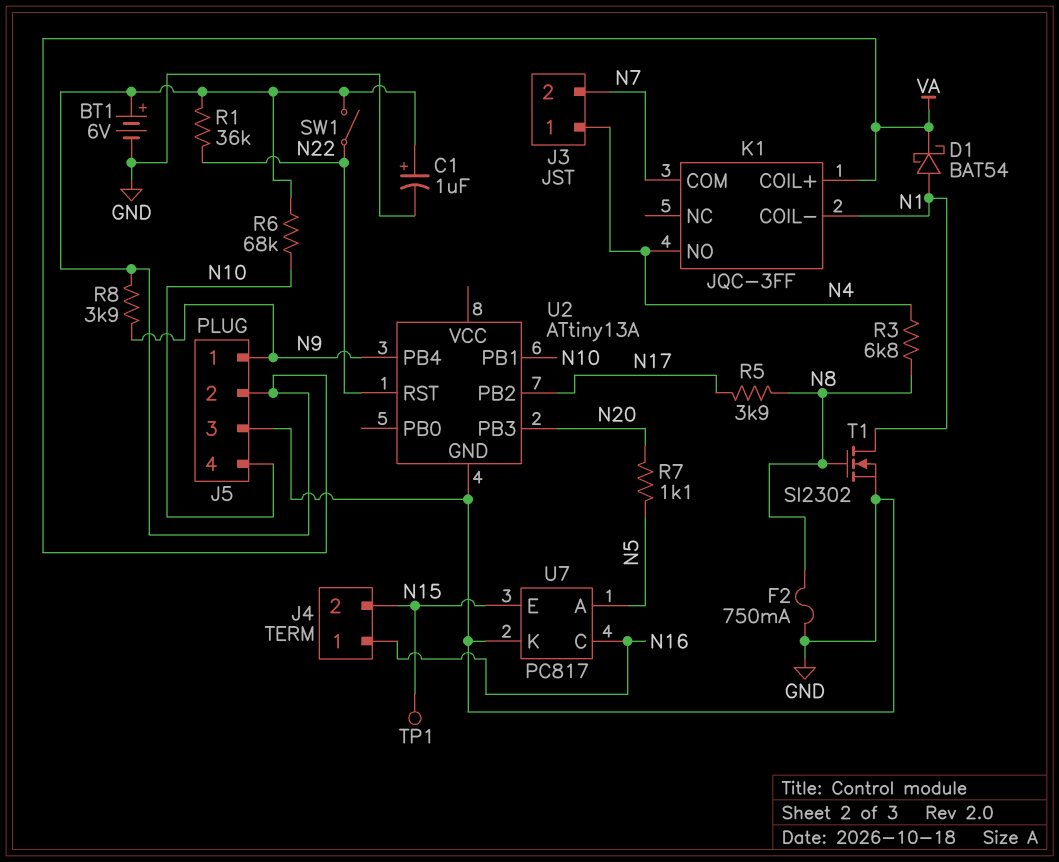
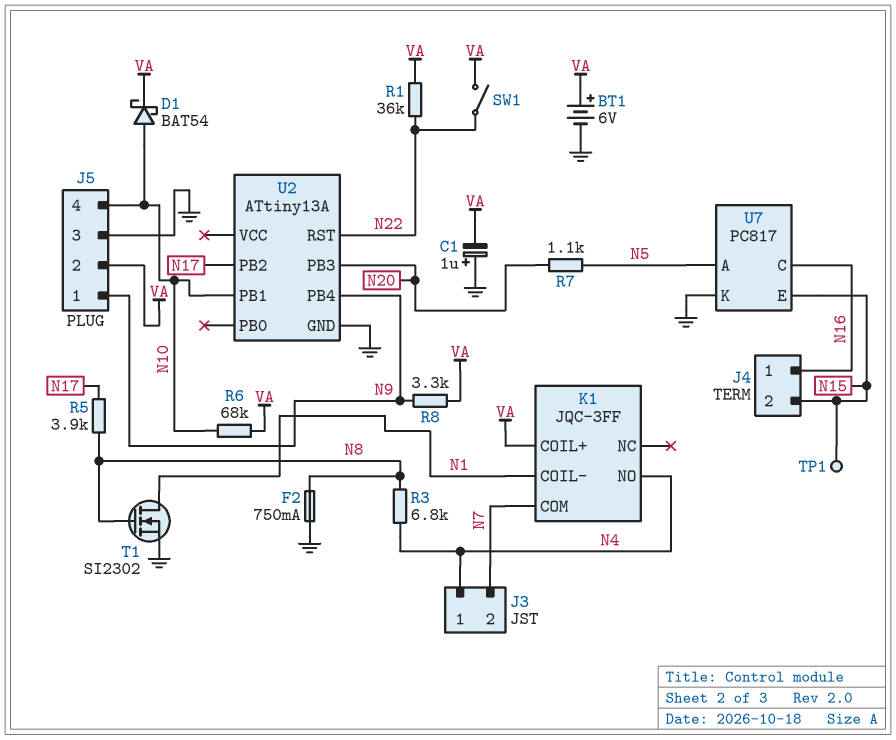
C1: 1uF (plus VA, minus GND) -> 1uF (plus GND, minus VA)
D1: schottky BAT54 (A N1, K VA) -> schottky BAT54 (A N10, K VA)
R8: 3.9k (N9, VA) -> 3.3k (N9, VA)

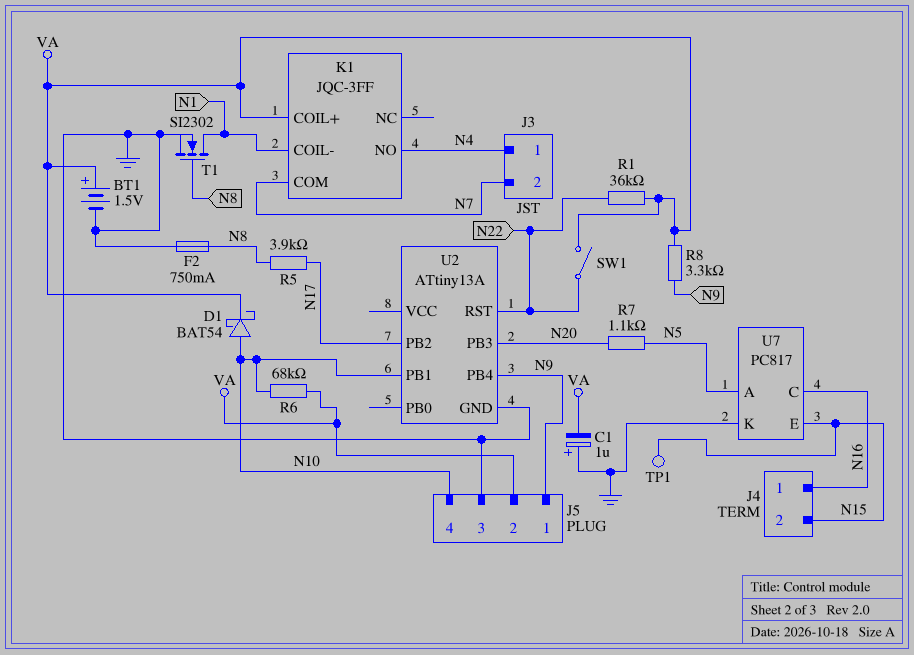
BT1: 6V (plus VA, minus GND) -> 1.5V (plus VA, minus GND)
R3: 6.8k (N4, N8) -> none

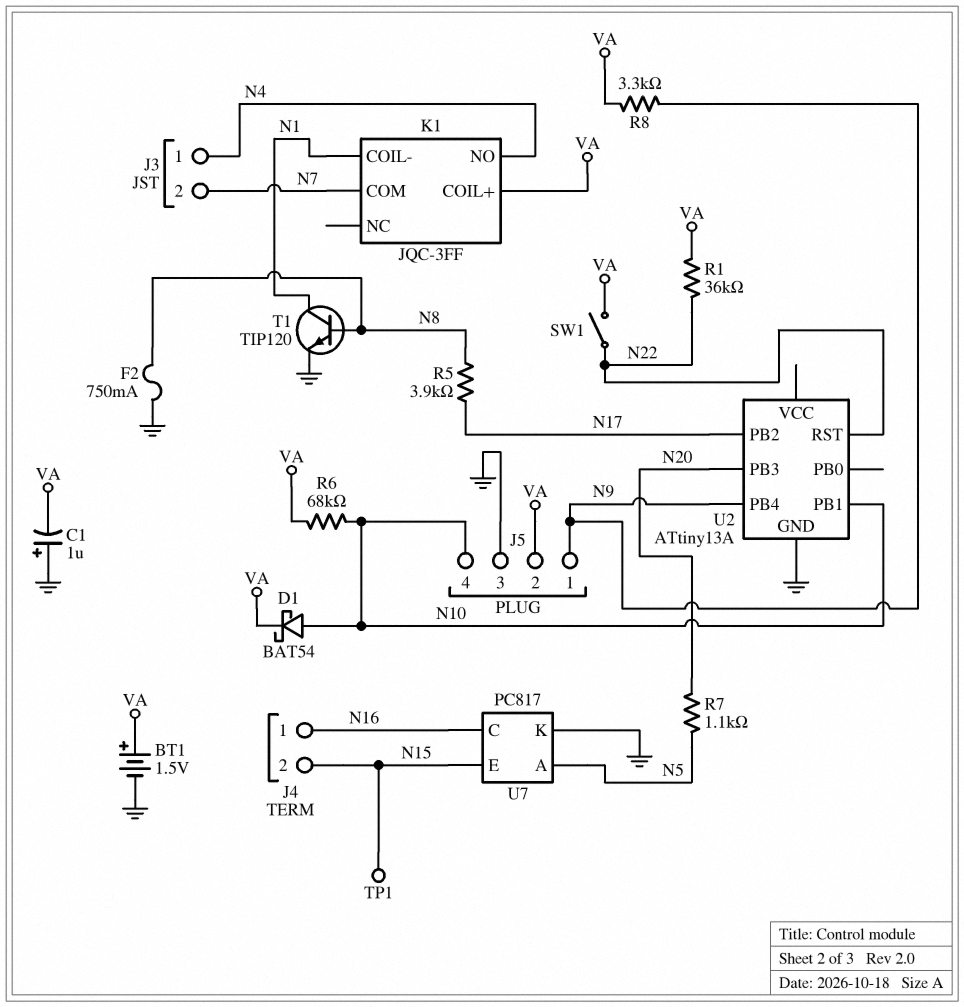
T1: NMOS SI2302 (G N8, D N1, S GND) -> NPN TIP120 (B N8, C N1, E GND)

